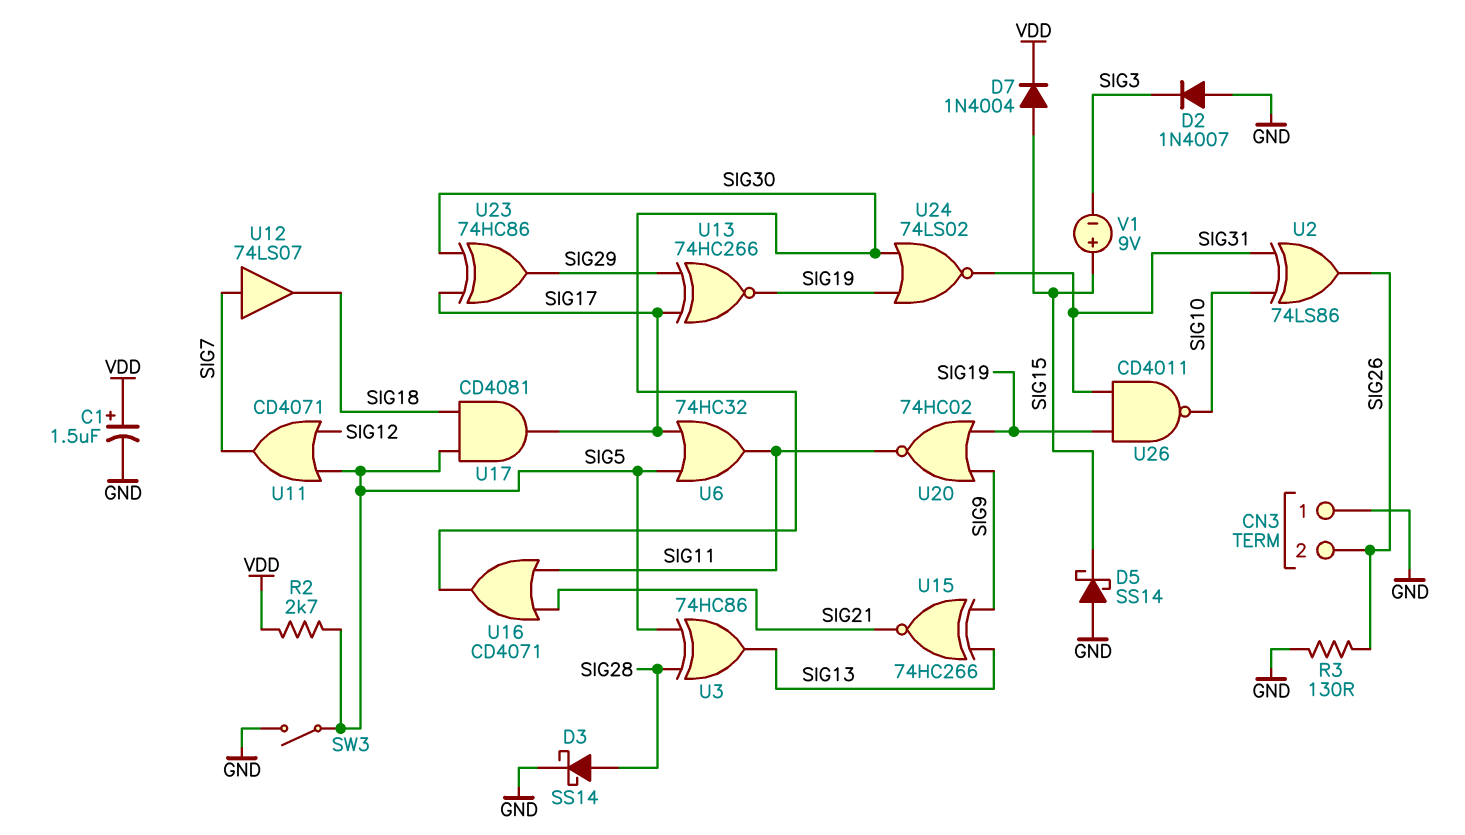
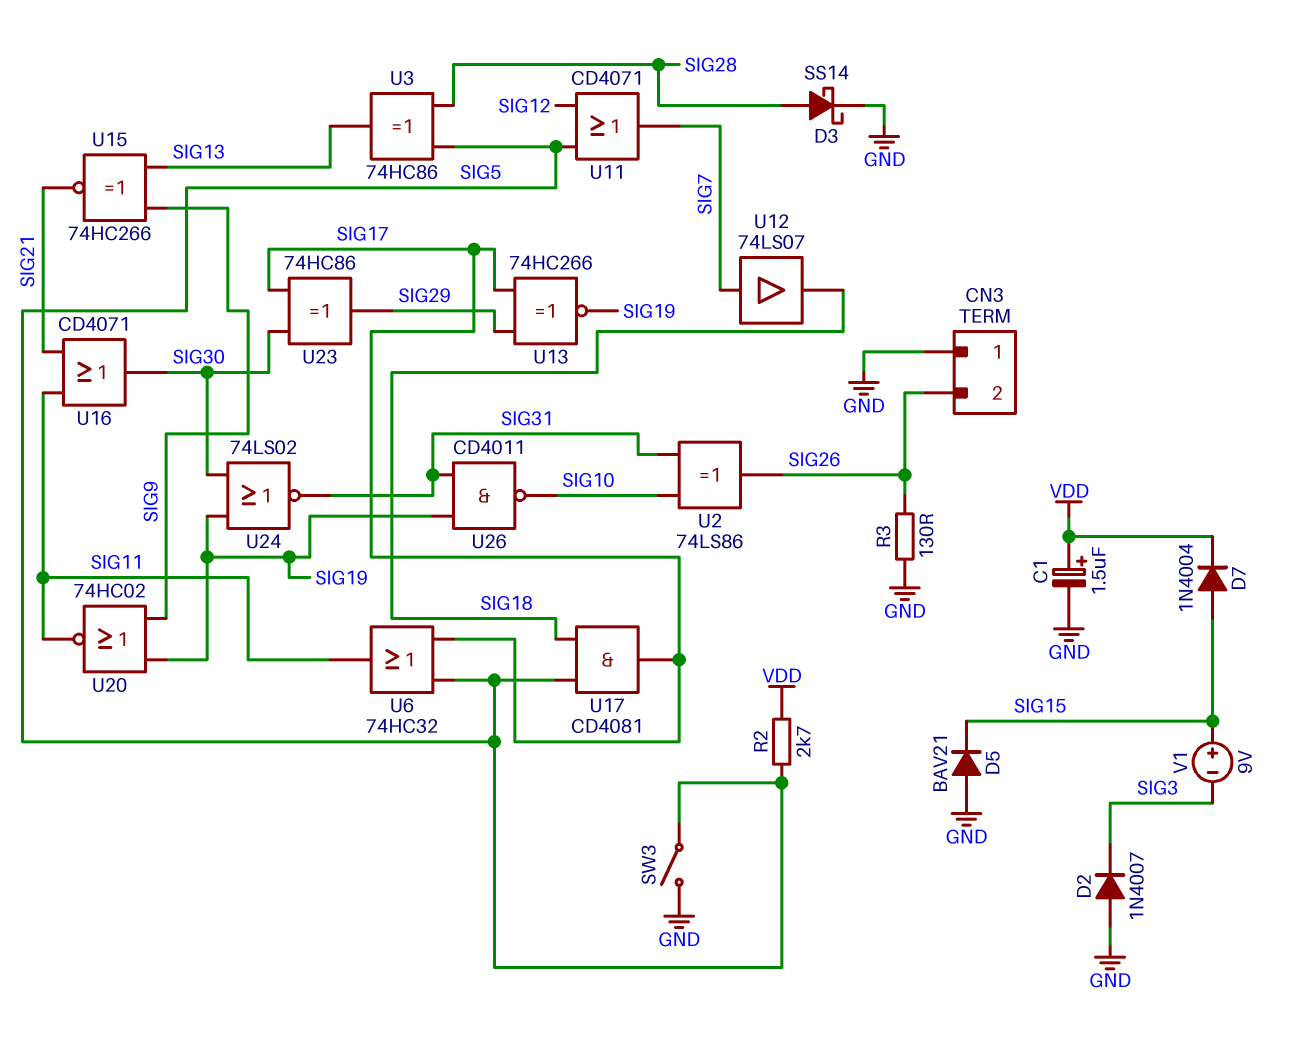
D5: schottky SS14 (A GND, K SIG15) -> diode BAV21 (A GND, K SIG15)

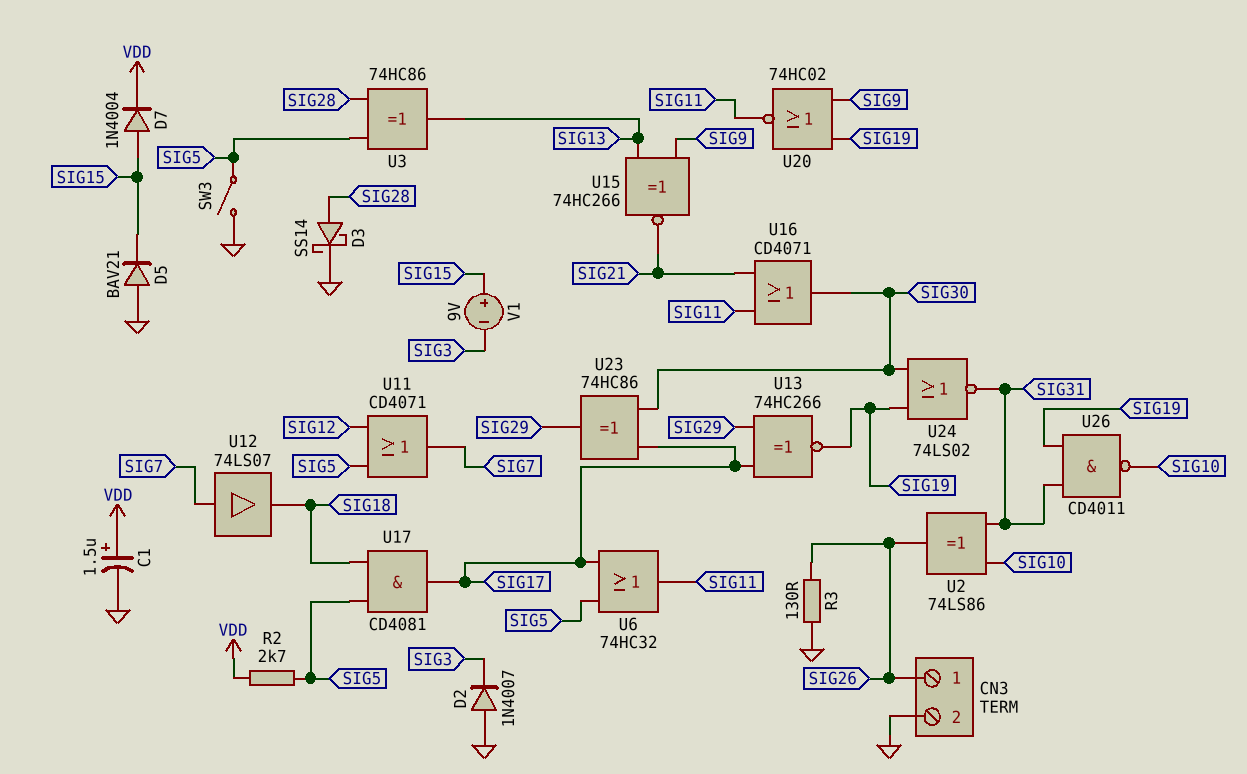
CN3 pin 1: GND -> SIG26
CN3 pin 2: SIG26 -> GND

